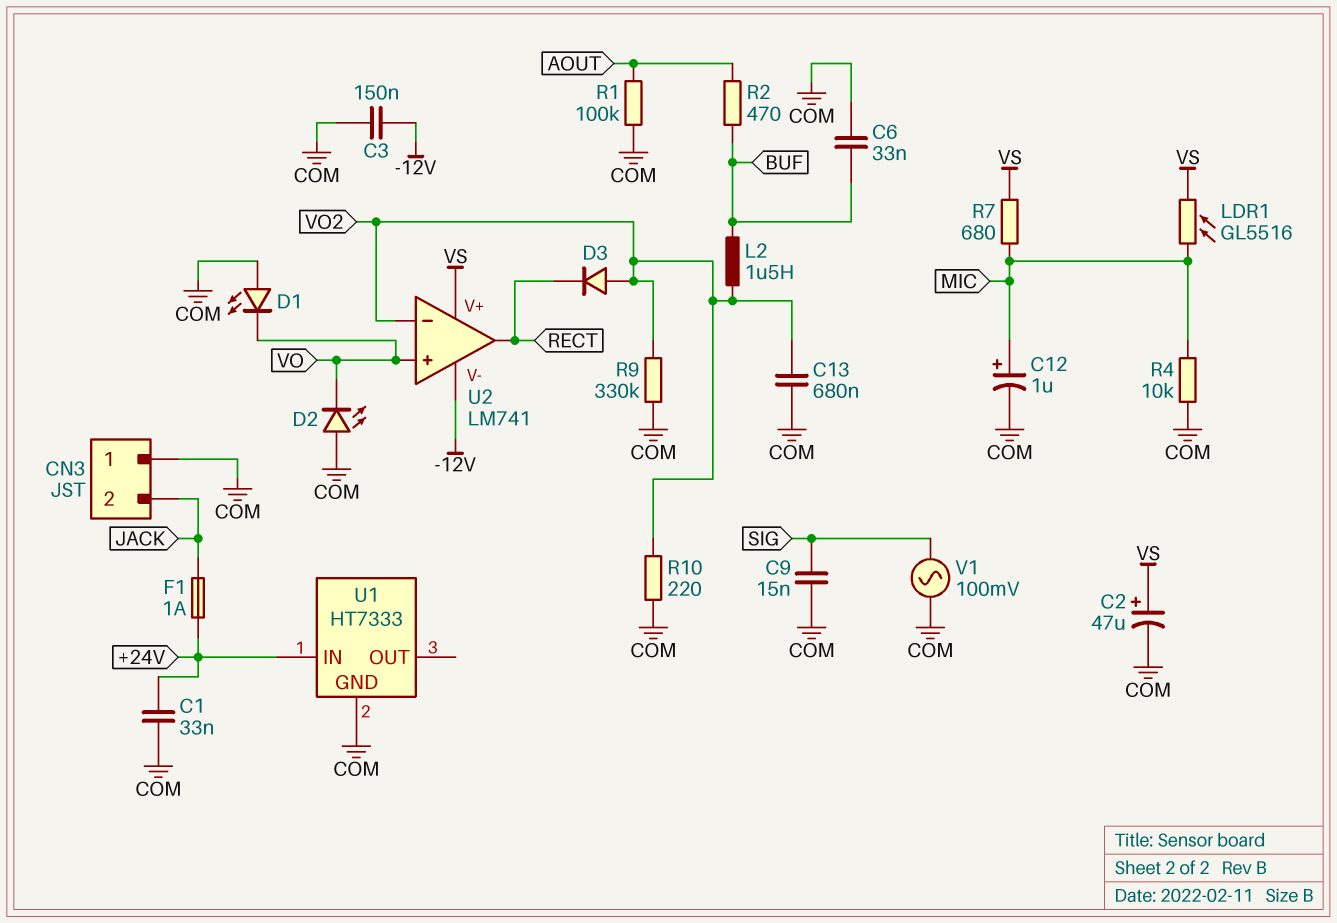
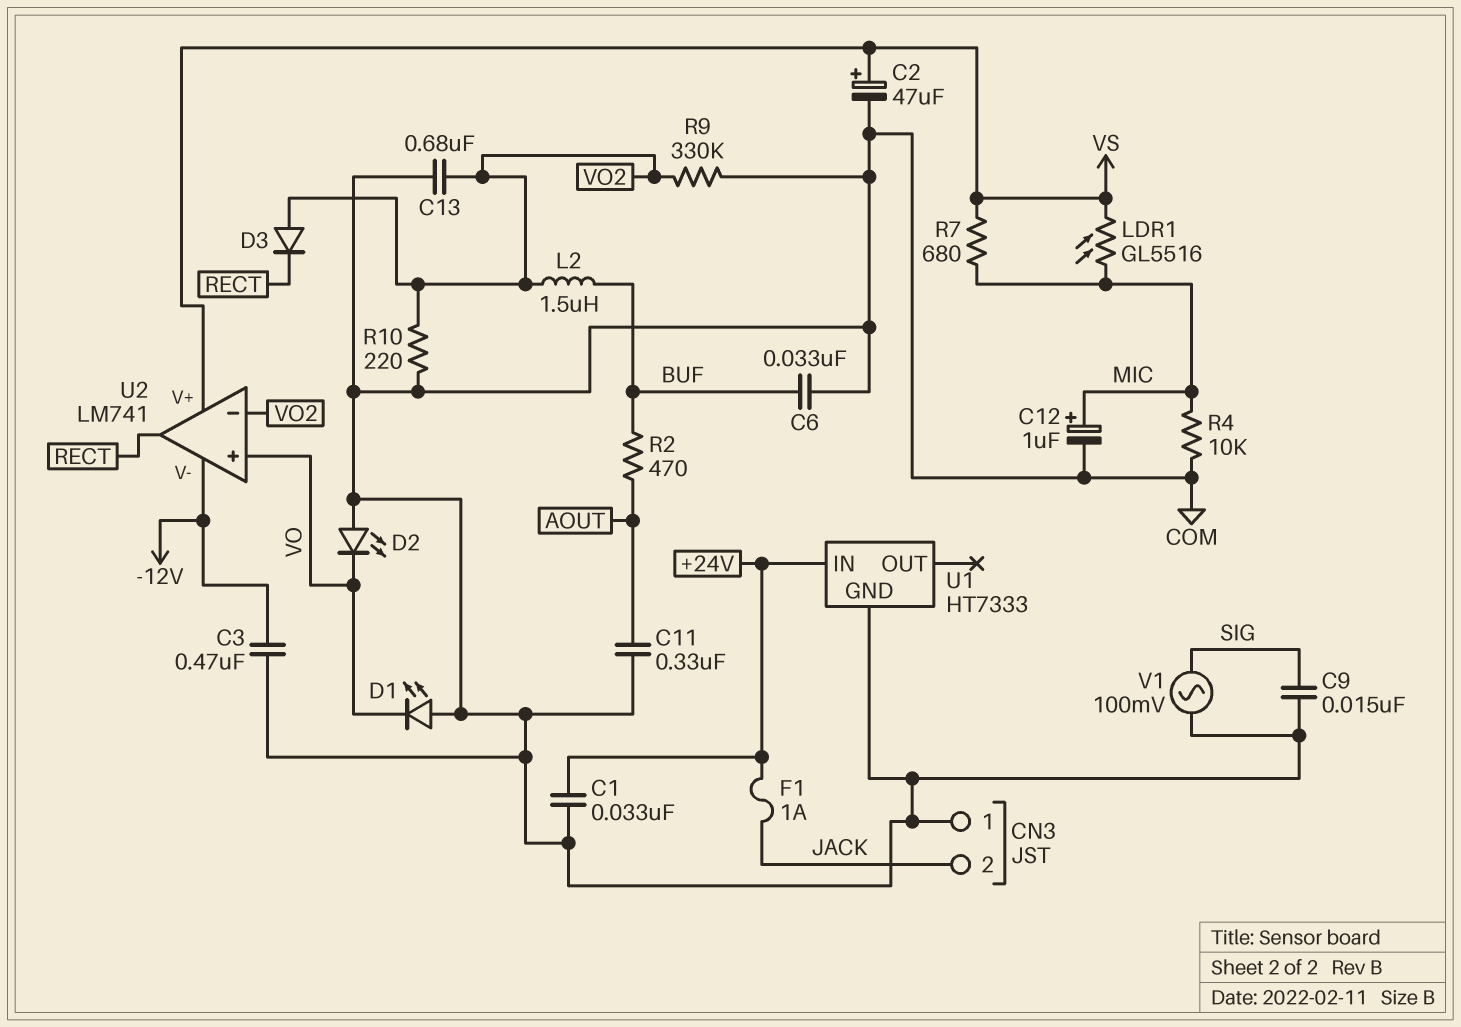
C3: 150nF (-12V, COM) -> 470nF (-12V, COM)
C11: none -> 330nF (AOUT, COM)
R1: 100k (AOUT, COM) -> none

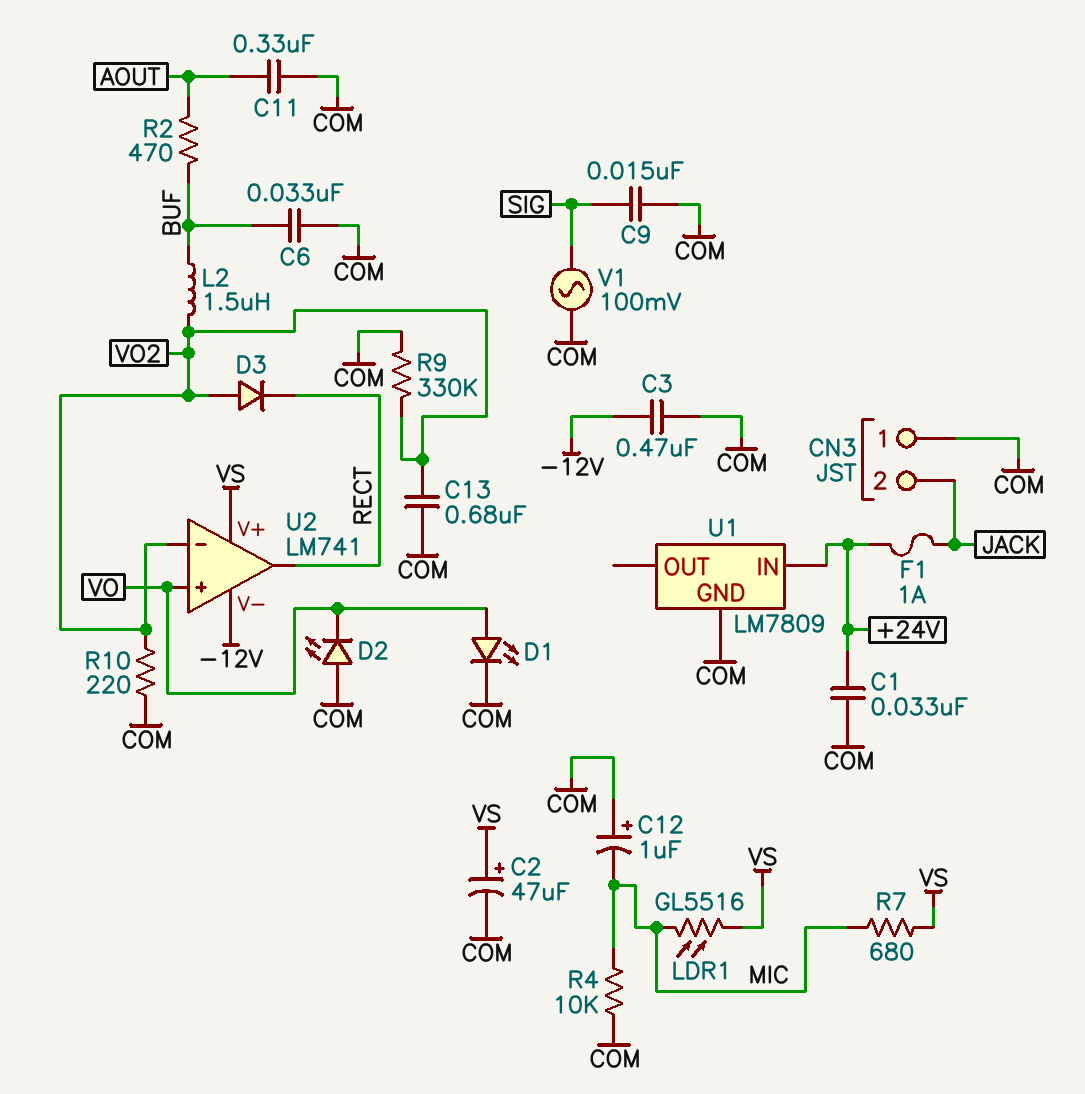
C12: 1uF (plus MIC, minus COM) -> 1uF (plus COM, minus MIC)
D1: LED (A COM, K VO) -> LED (A VO, K COM)
U1: HT7333 -> LM7809

